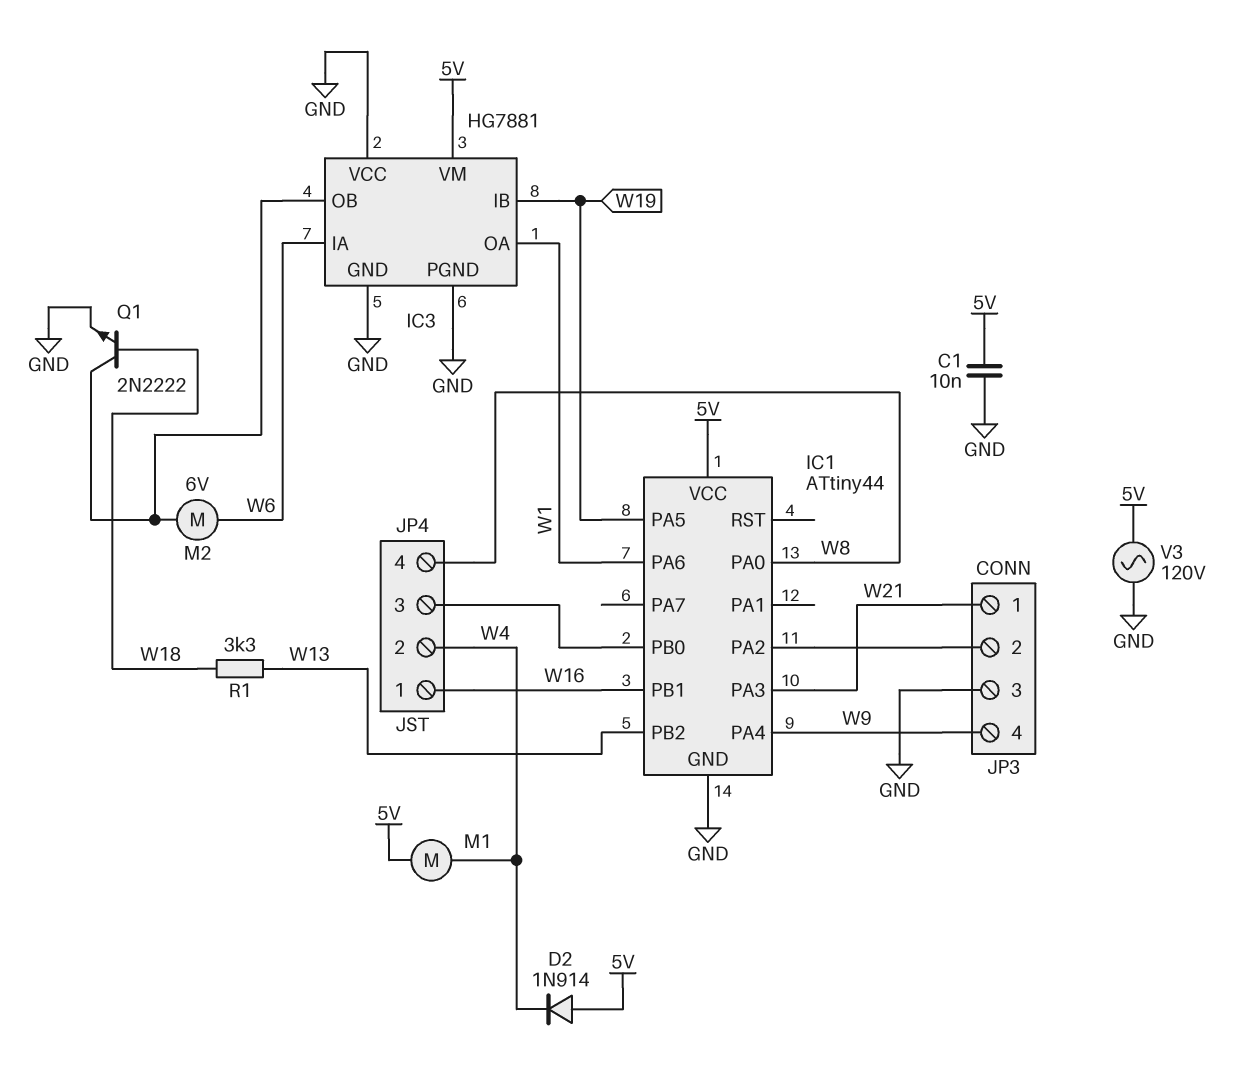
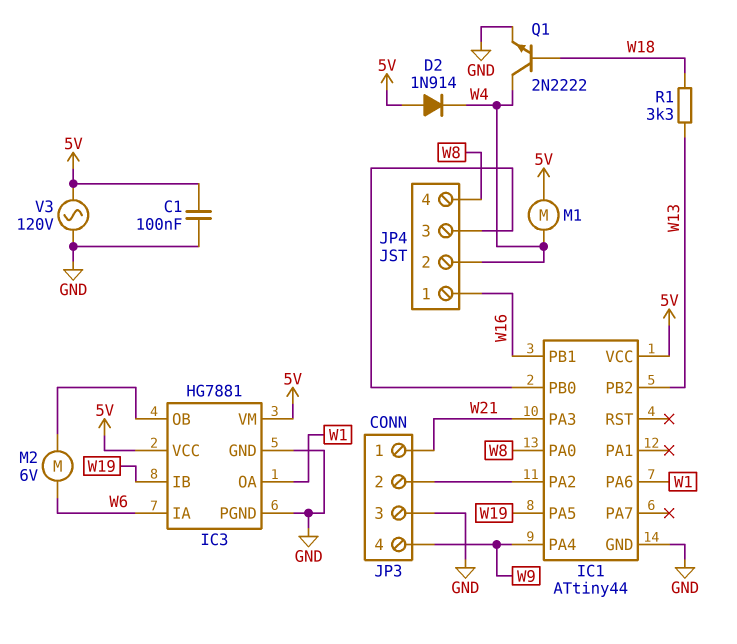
C1: 10nF (5V, GND) -> 100nF (5V, GND)
IC3 pin VCC: GND -> 5V
Q1: NPN 2N2222 (B W18, C IC3/OB, E GND) -> NPN 2N2222 (B W18, C W4, E GND)

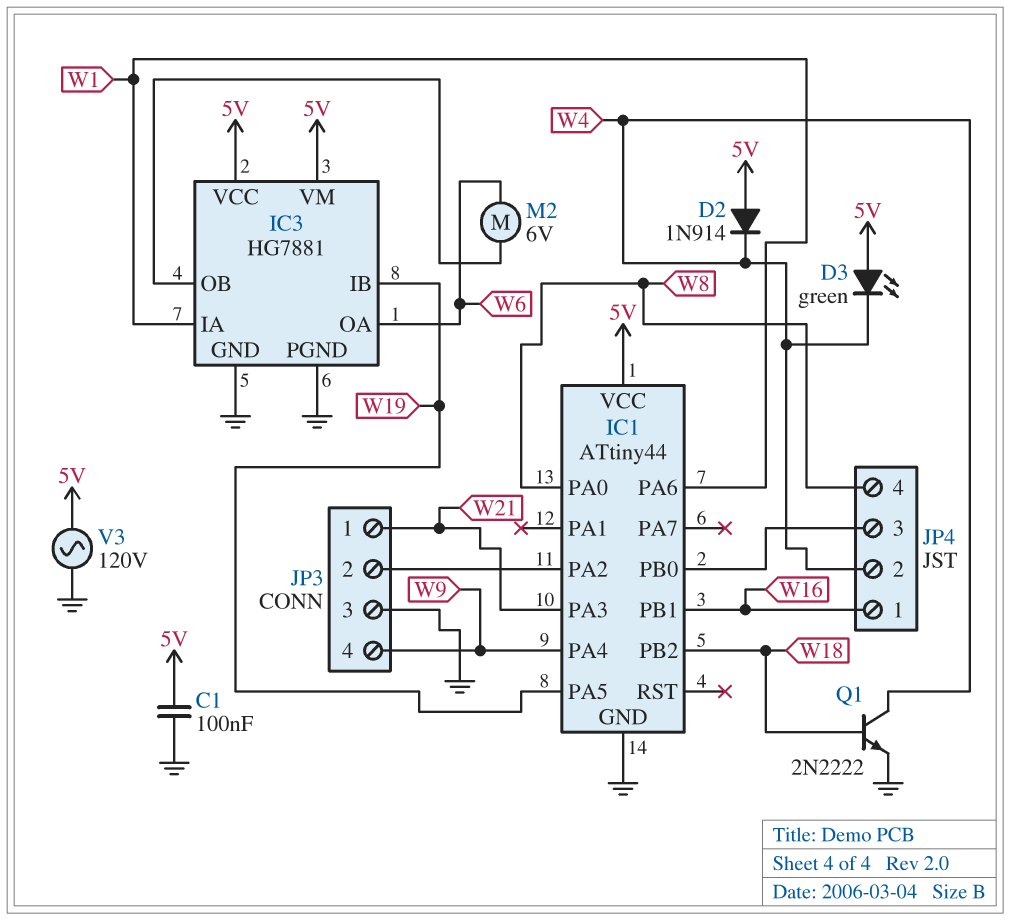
D3: none -> LED green (A 5V, K W4)
IC1 pin PB2: W13 -> W18
IC3 pin IA: W6 -> W1
IC3 pin OA: W1 -> W6
M1: motor (5V, W4) -> none
R1: 3.3k (W13, W18) -> none

